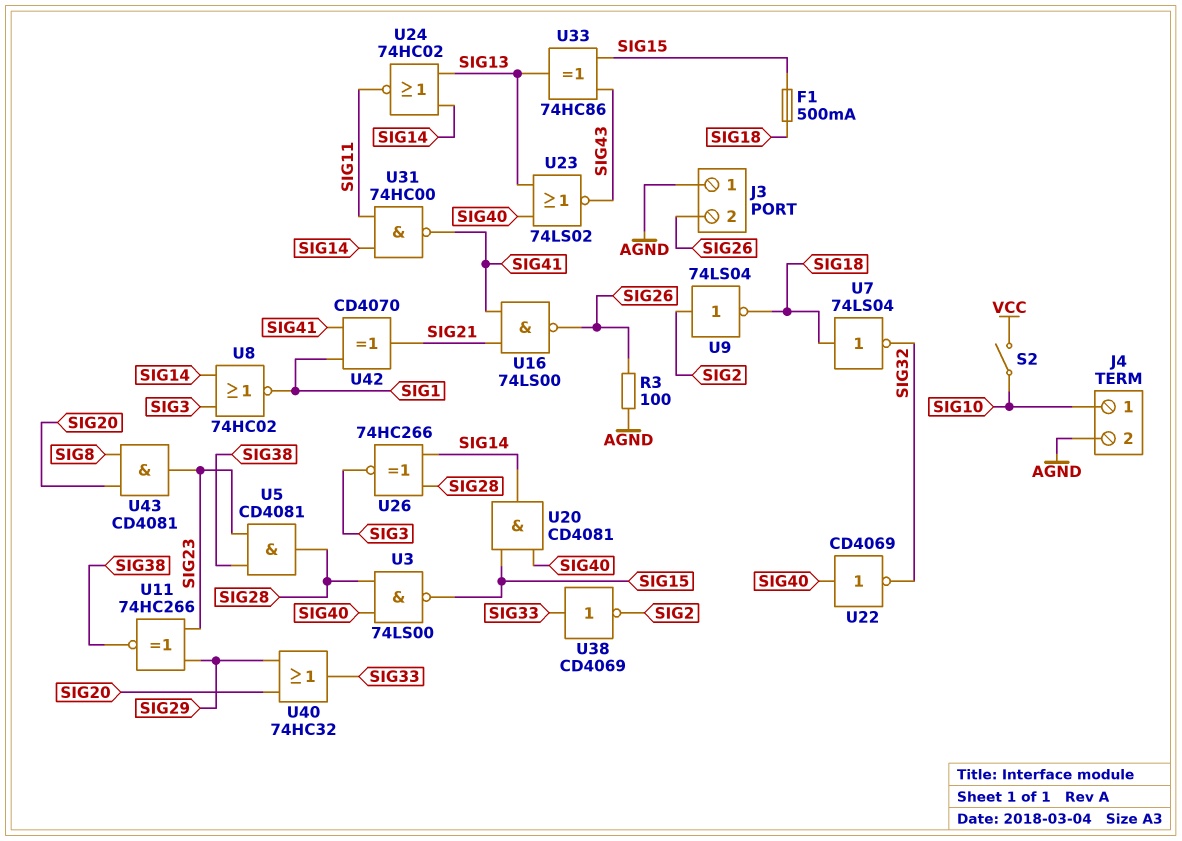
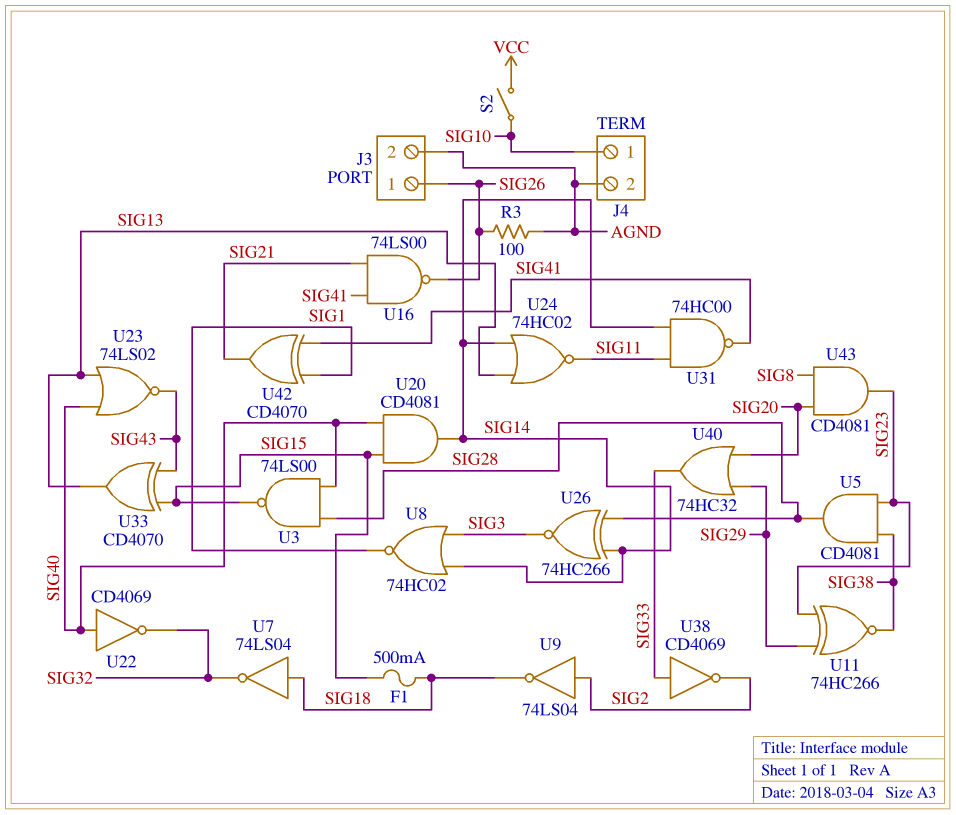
J3 pin 1: AGND -> SIG26
J3 pin 2: SIG26 -> AGND
U33: XOR 74HC86 (in SIG15, in SIG43, out SIG13) -> XOR CD4070 (in SIG15, in SIG43, out SIG13)

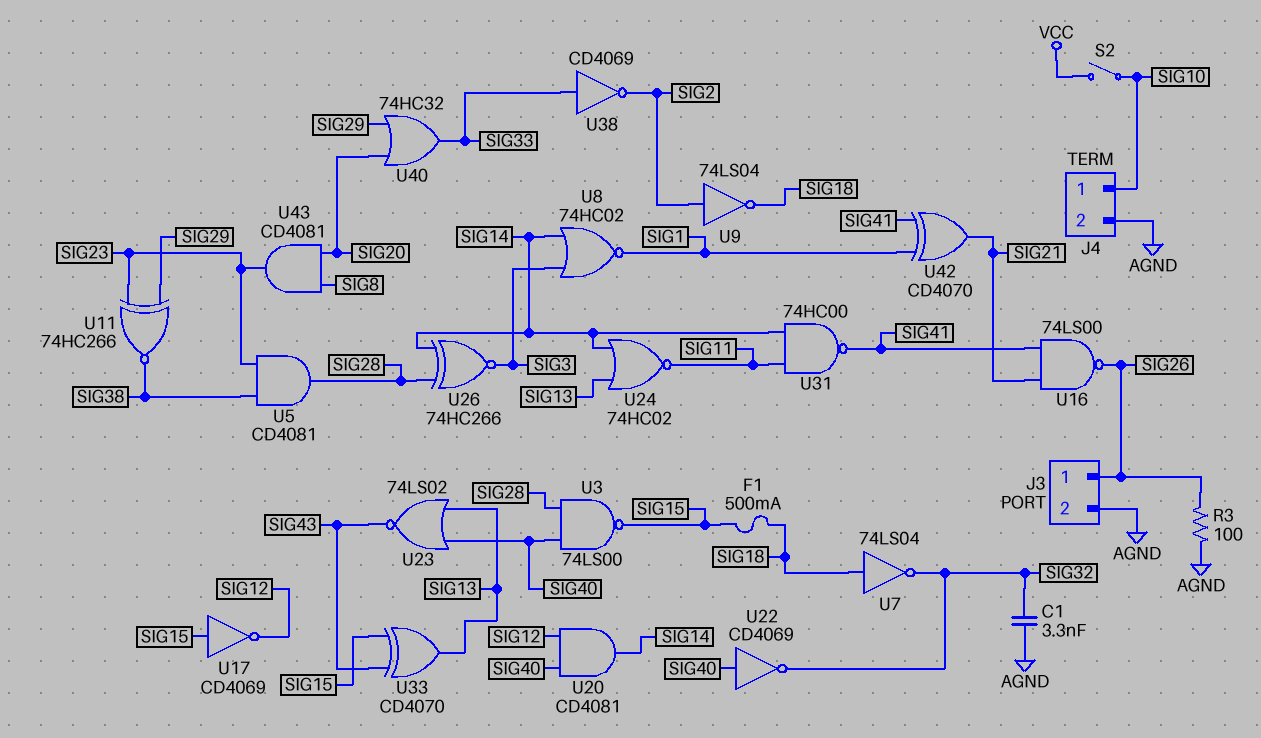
C1: none -> 3.3nF (AGND, SIG32)
U17: none -> NOT CD4069 (in SIG15, out SIG12)
U20: AND CD4081 (in SIG15, in SIG40, out SIG14) -> AND CD4081 (in SIG12, in SIG40, out SIG14)

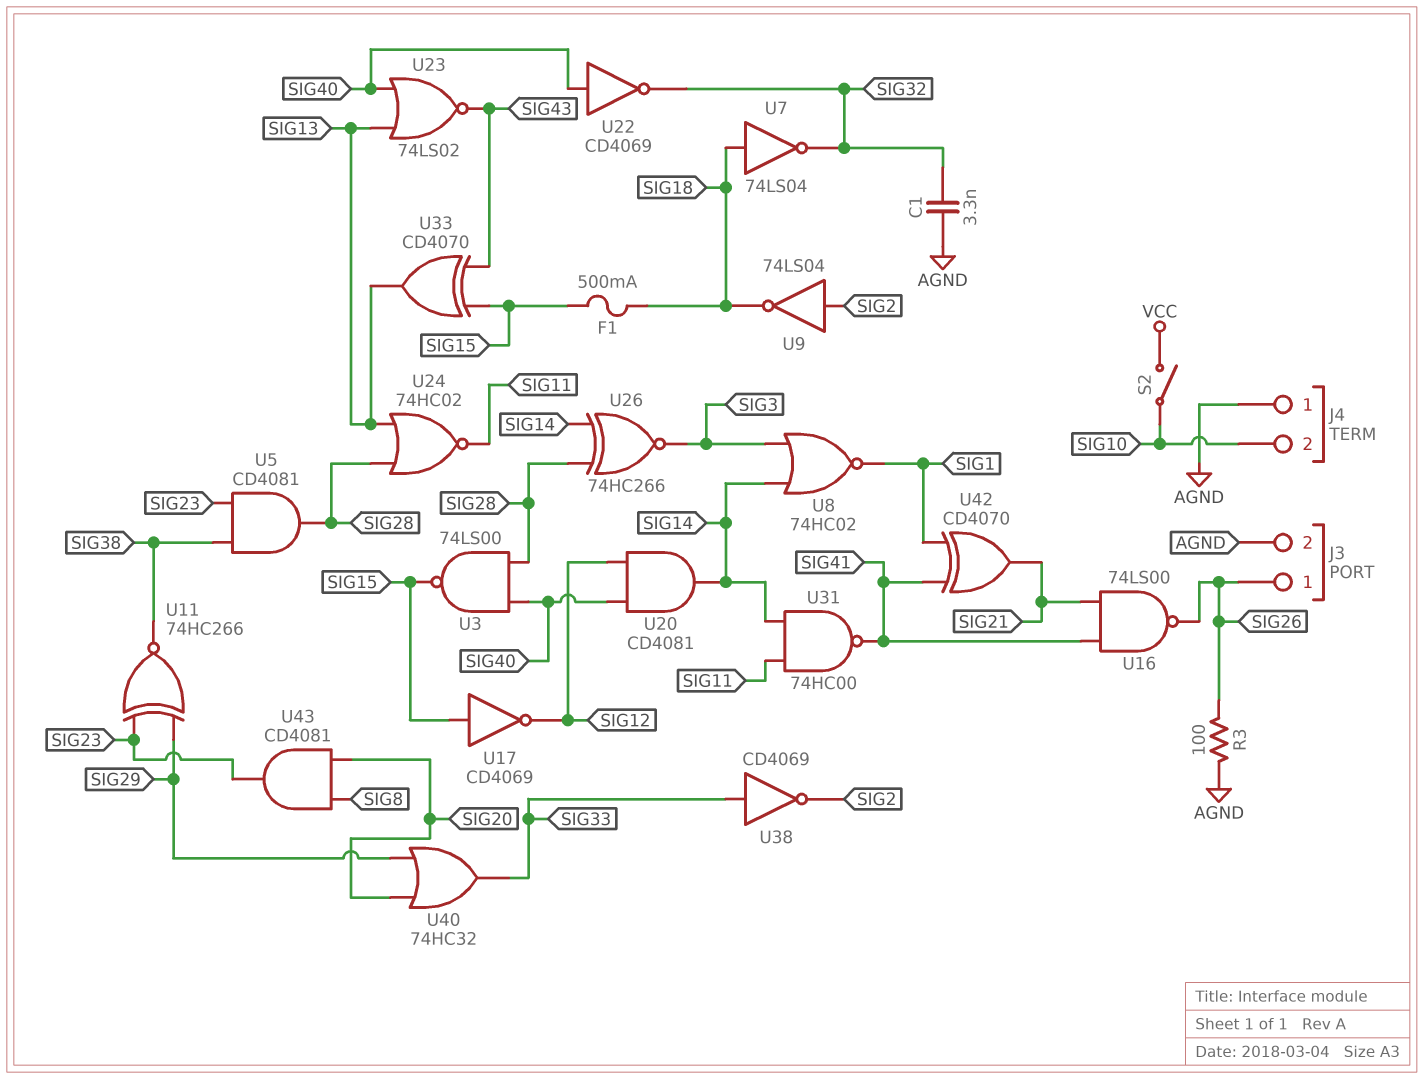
J4 pin 1: SIG10 -> AGND
J4 pin 2: AGND -> SIG10
U24: NOR 74HC02 (in SIG13, in SIG14, out SIG11) -> NOR 74HC02 (in SIG13, in SIG28, out SIG11)

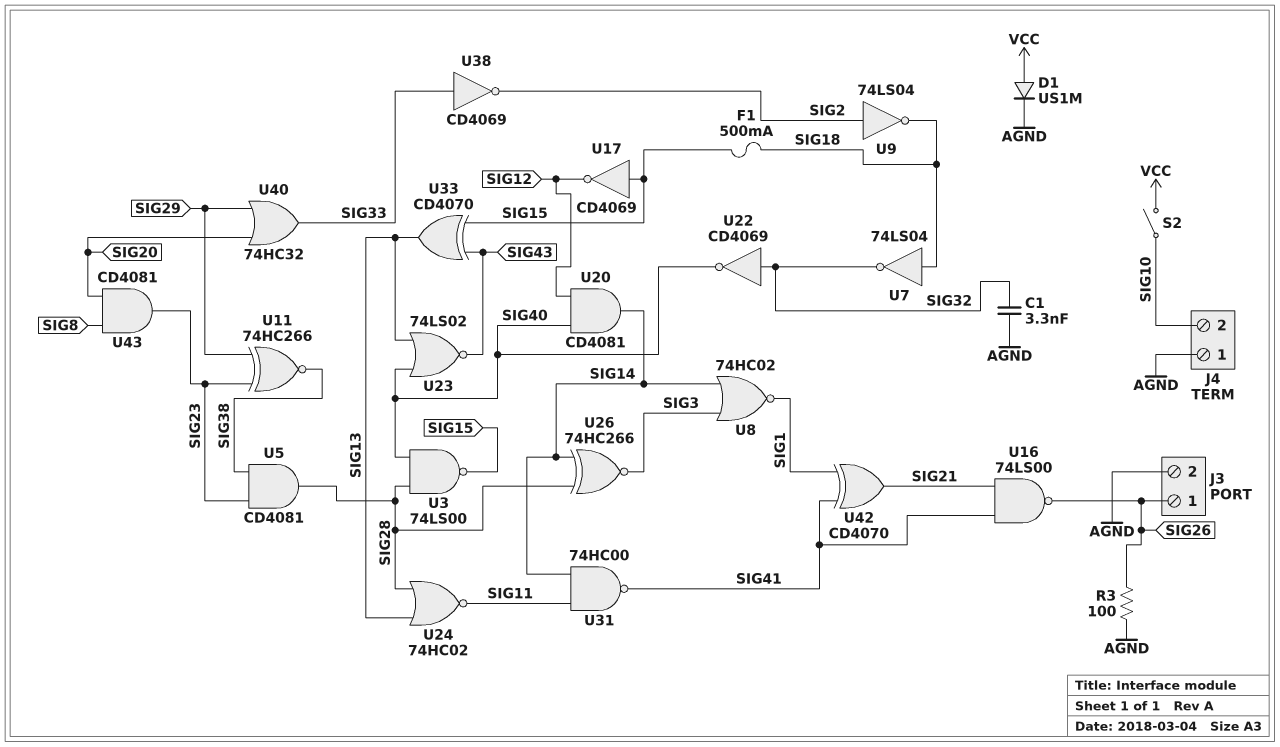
D1: none -> diode US1M (A VCC, K AGND)
U22: NOT CD4069 (in SIG40, out SIG32) -> NOT CD4069 (in SIG32, out SIG40)

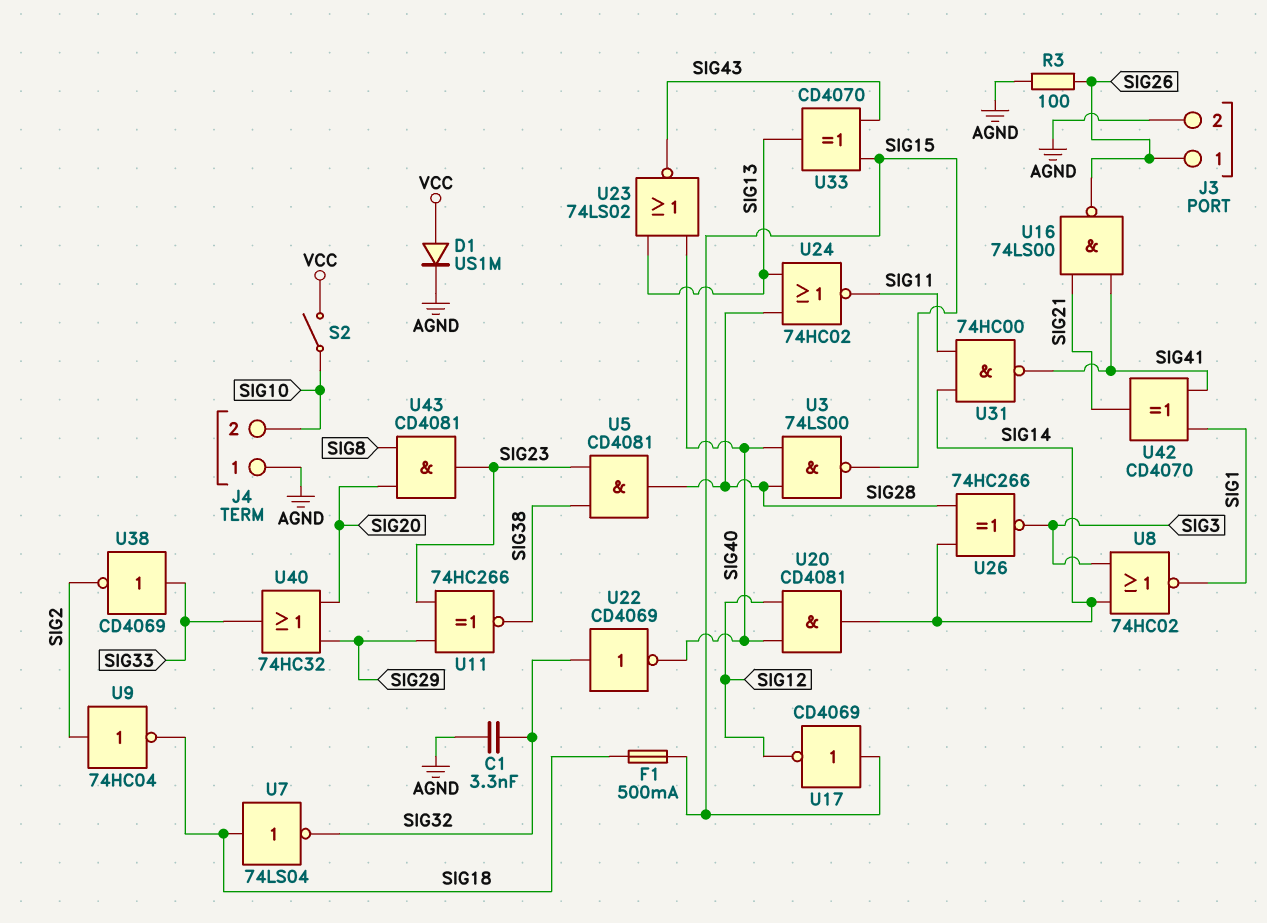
U9: NOT 74LS04 (in SIG2, out SIG18) -> NOT 74HC04 (in SIG2, out SIG18)

